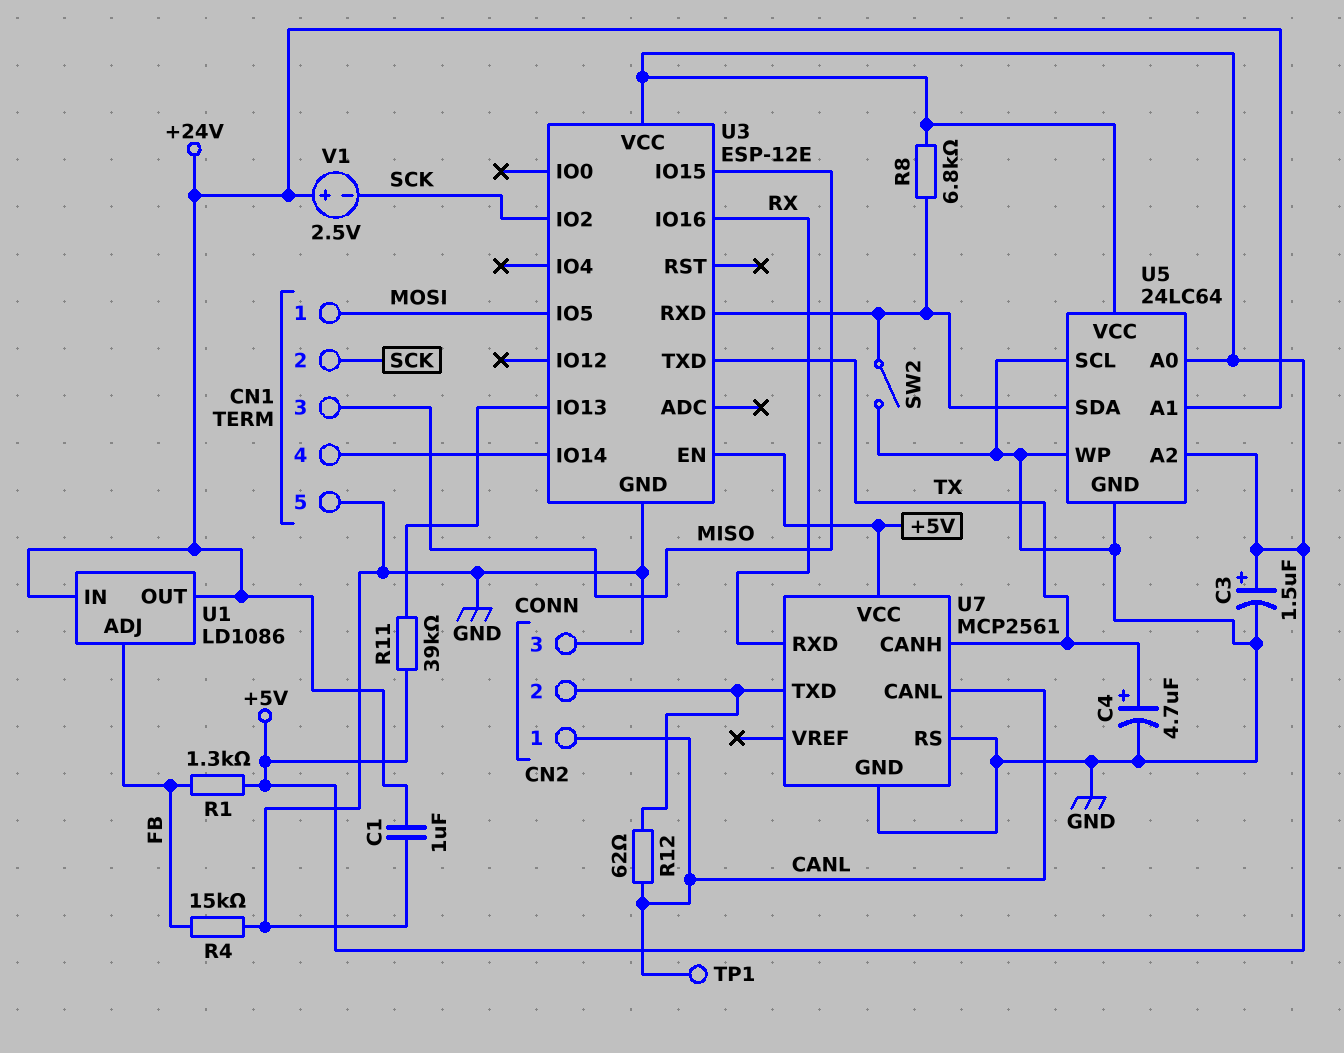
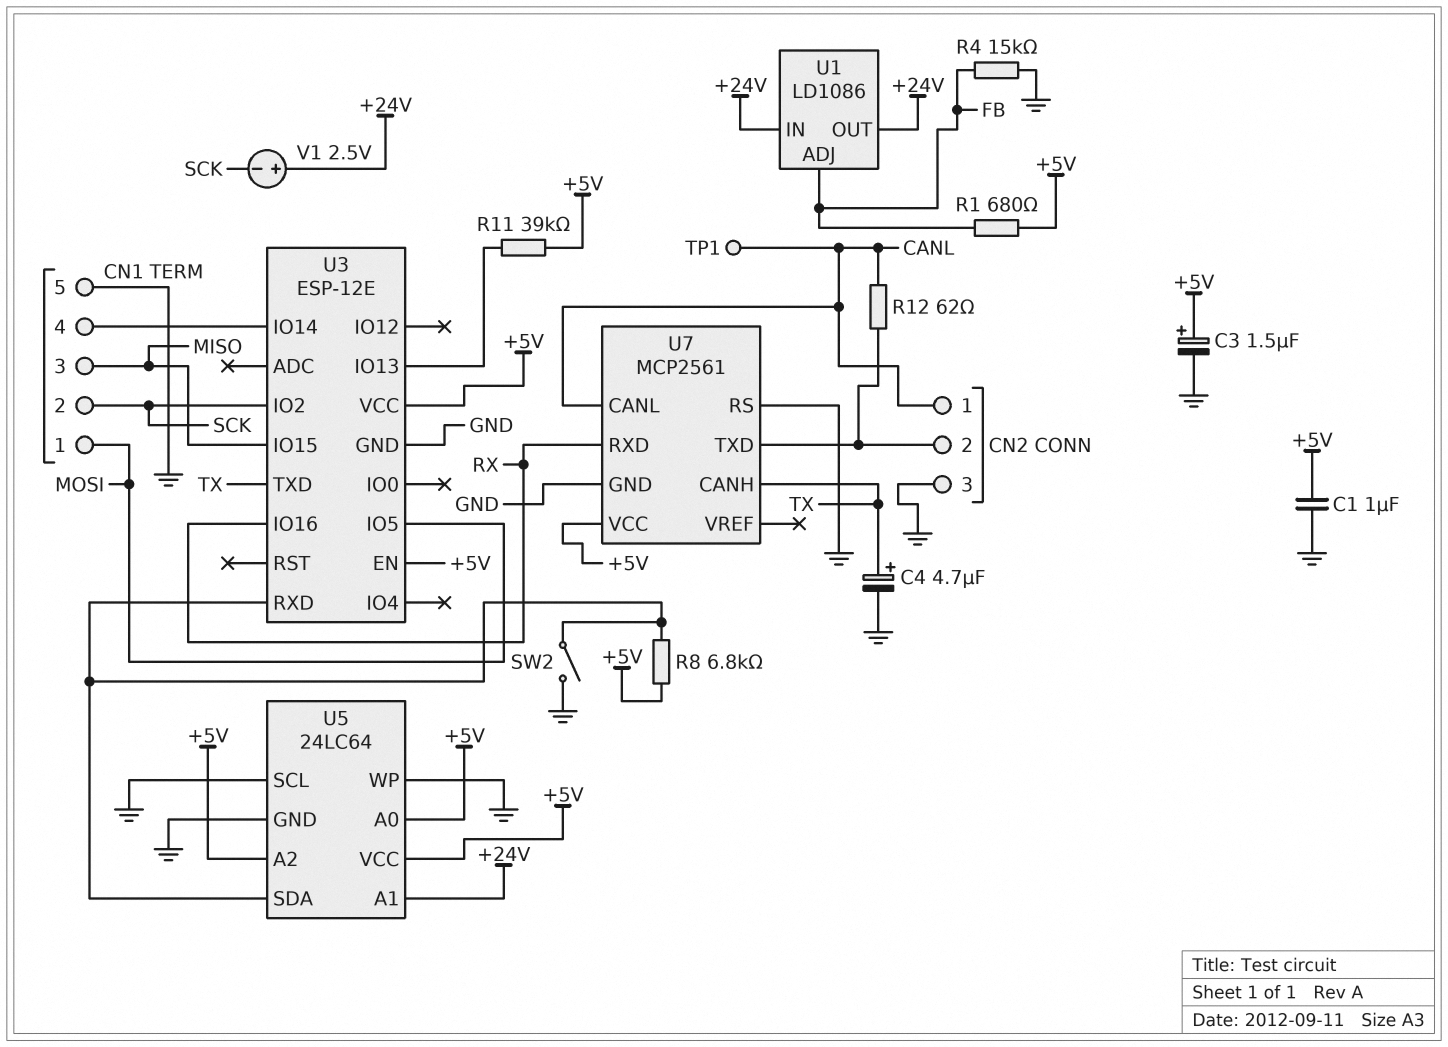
C1: 1uF (+24V, GND) -> 1uF (+5V, GND)
R1: 1.3k (+5V, FB) -> 680 (+5V, FB)

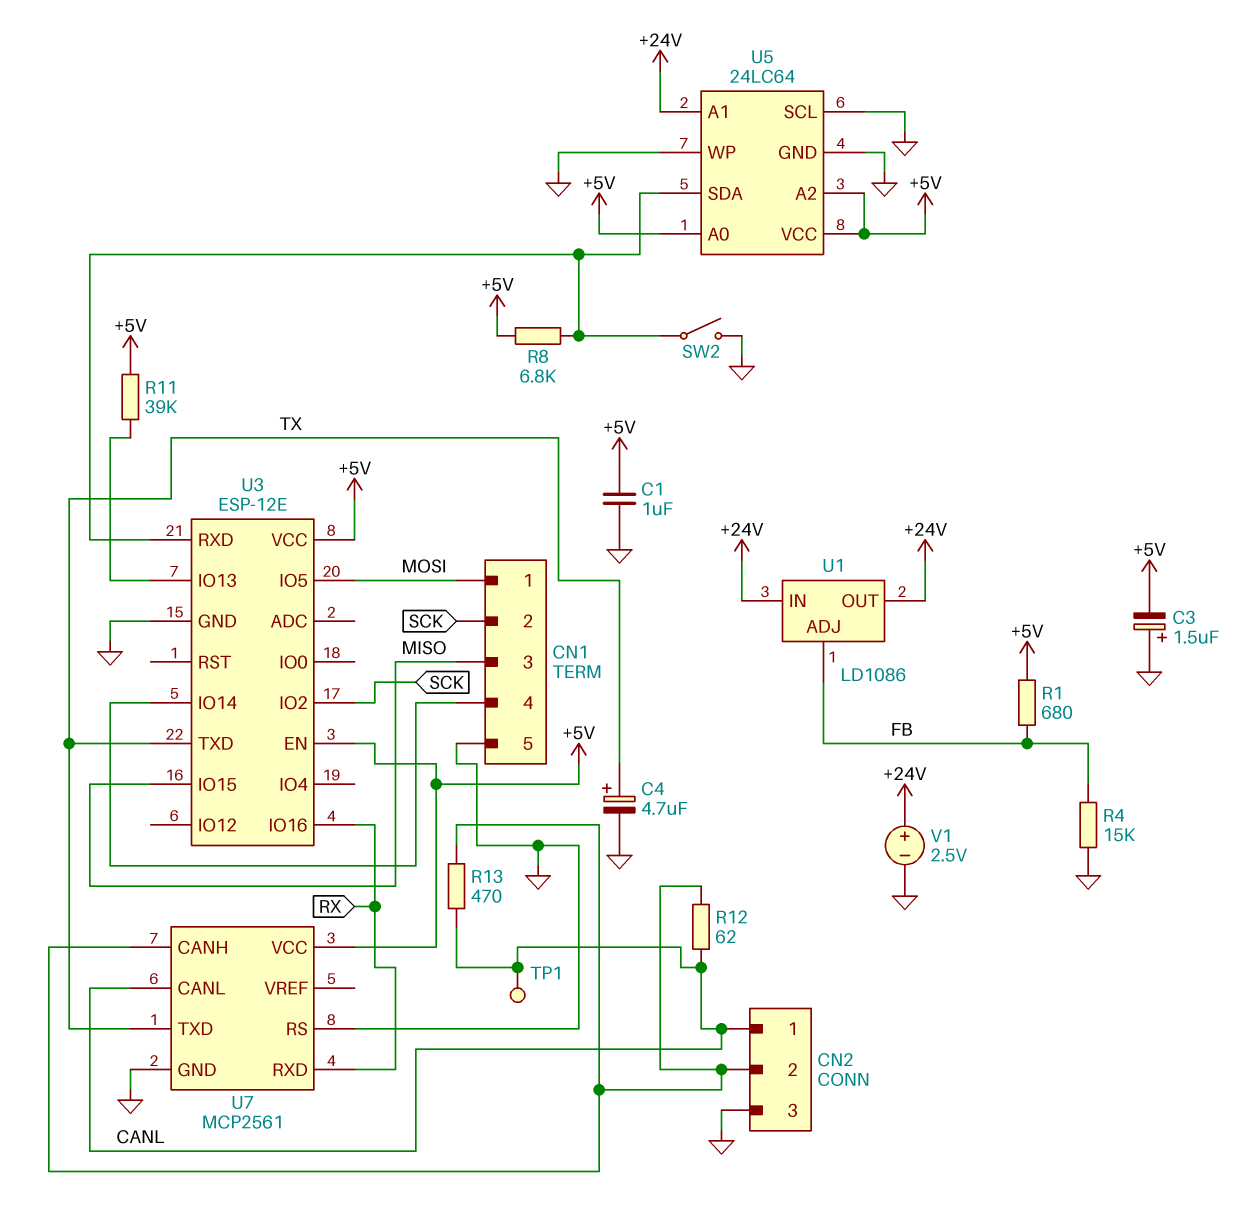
C3: 1.5uF (plus +5V, minus GND) -> 1.5uF (plus GND, minus +5V)
R13: none -> 470 (CANL, CN2/2)
U7 pin CANH: TX -> CN2/2
U7 pin TXD: CN2/2 -> TX
V1: 2.5V (plus +24V, minus SCK) -> 2.5V (plus +24V, minus GND)

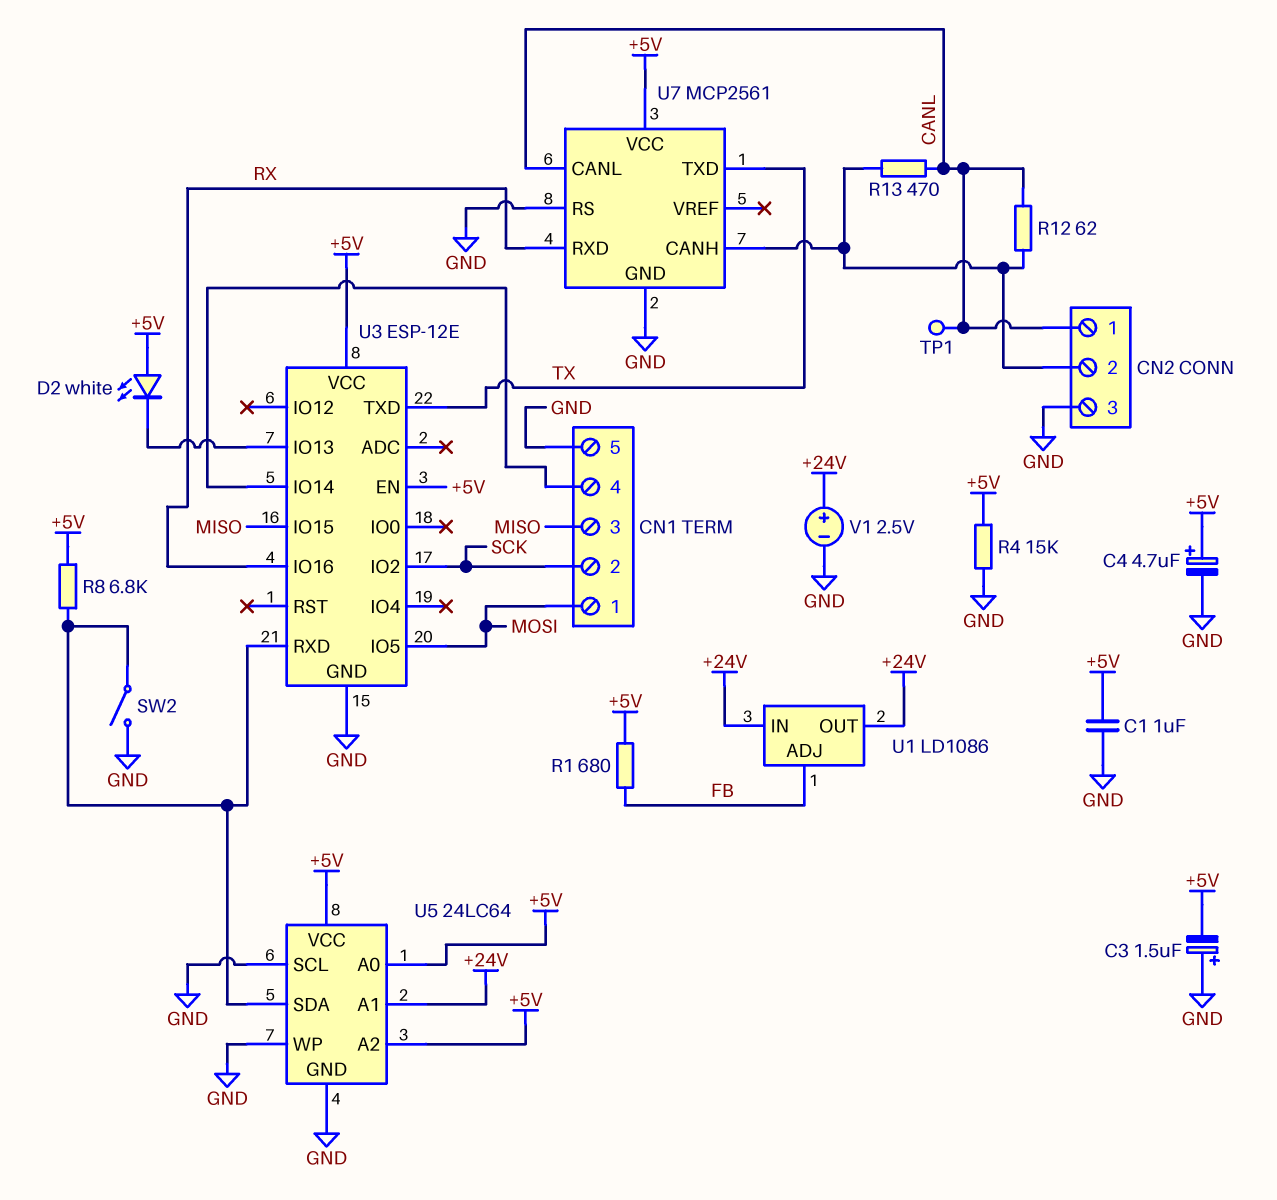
C4: 4.7uF (plus TX, minus GND) -> 4.7uF (plus +5V, minus GND)
D2: none -> LED white (A +5V, K U3/IO13)
R4: 15k (FB, GND) -> 15k (+5V, GND)
R11: 39k (+5V, U3/IO13) -> none

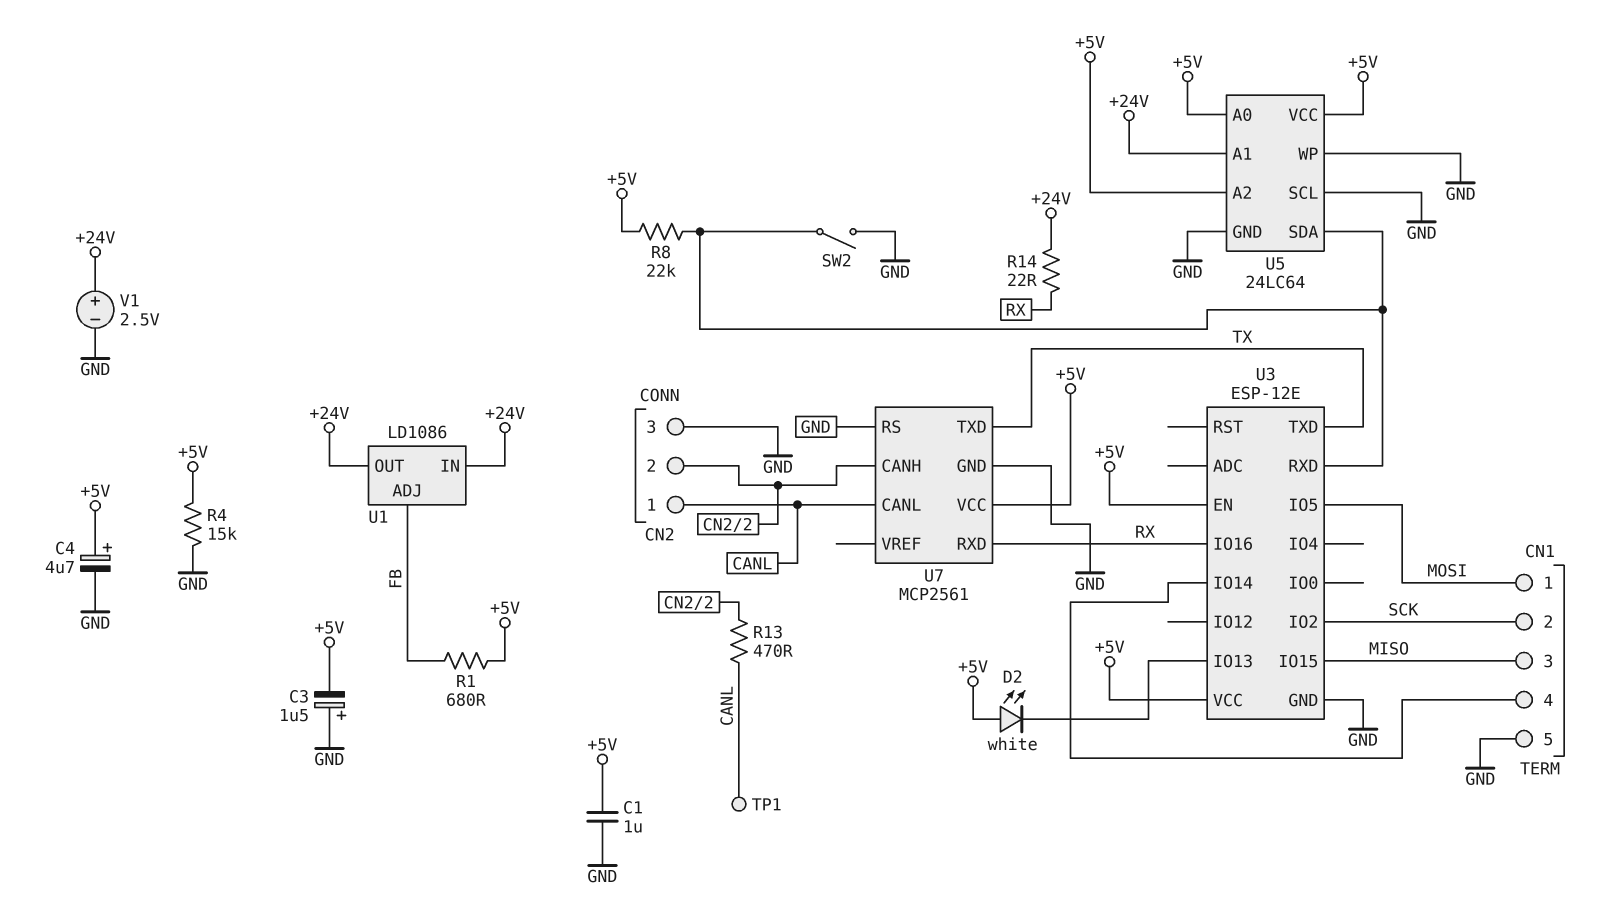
R8: 6.8k (+5V, U3/RXD) -> 22k (+5V, U3/RXD)
R12: 62 (CANL, CN2/2) -> none
R14: none -> 22 (+24V, RX)

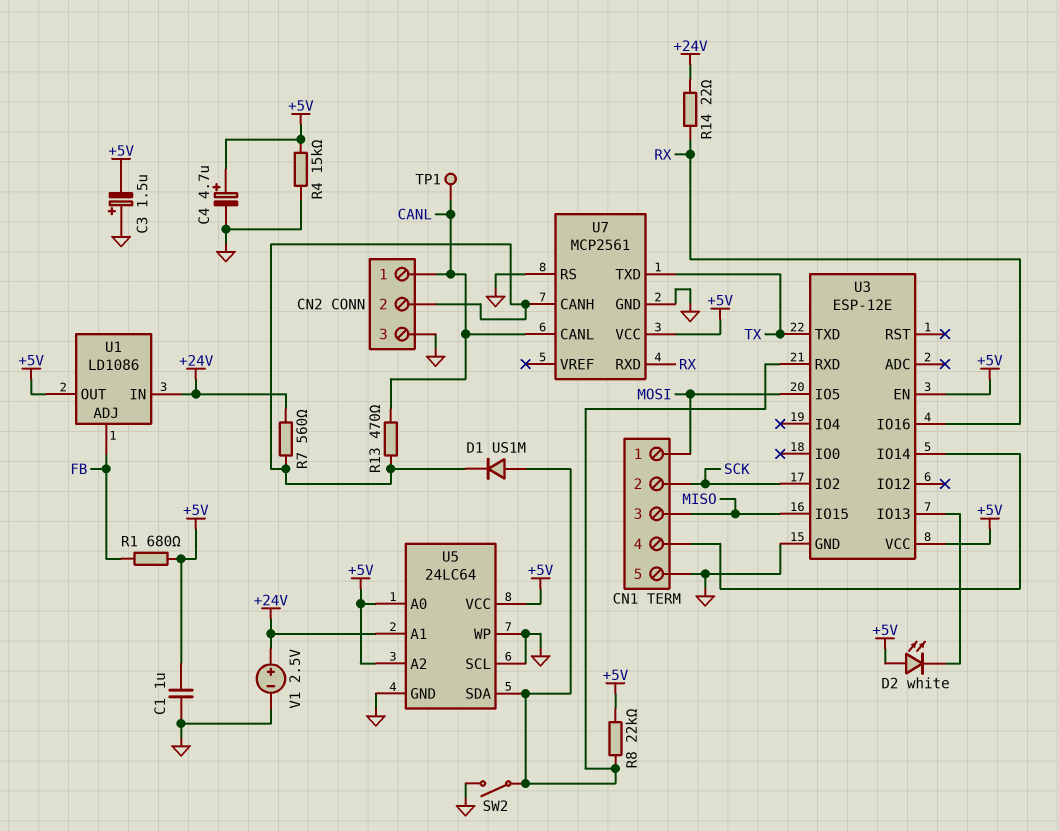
D1: none -> diode US1M (A U3/RXD, K CN2/2)
R7: none -> 560 (+24V, CN2/2)
U1 pin OUT: +24V -> +5V

